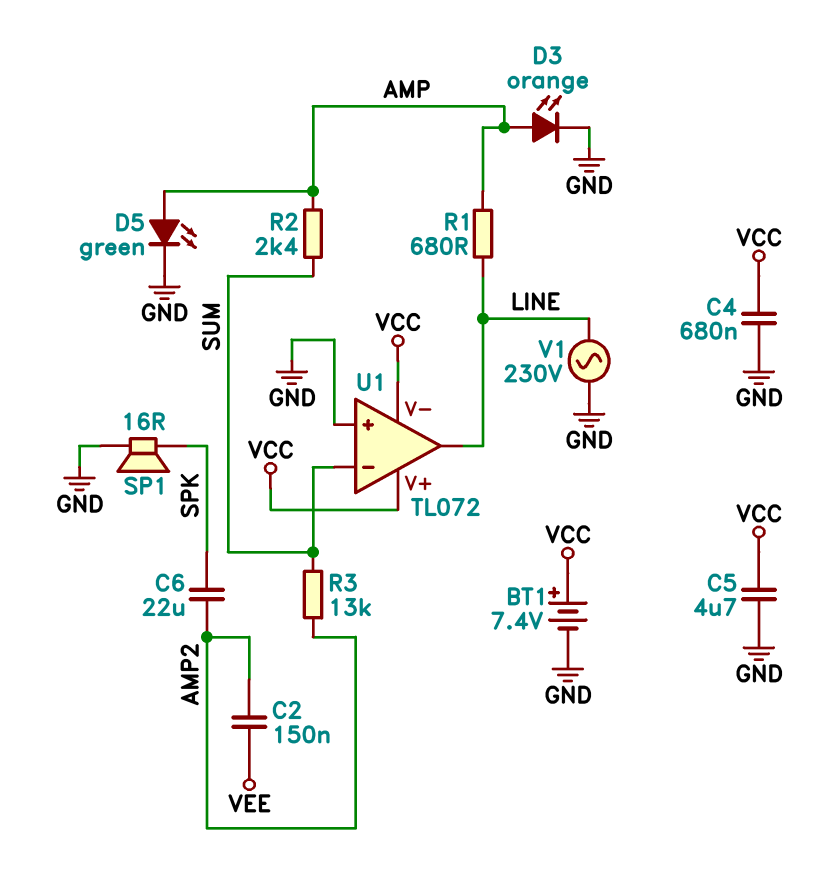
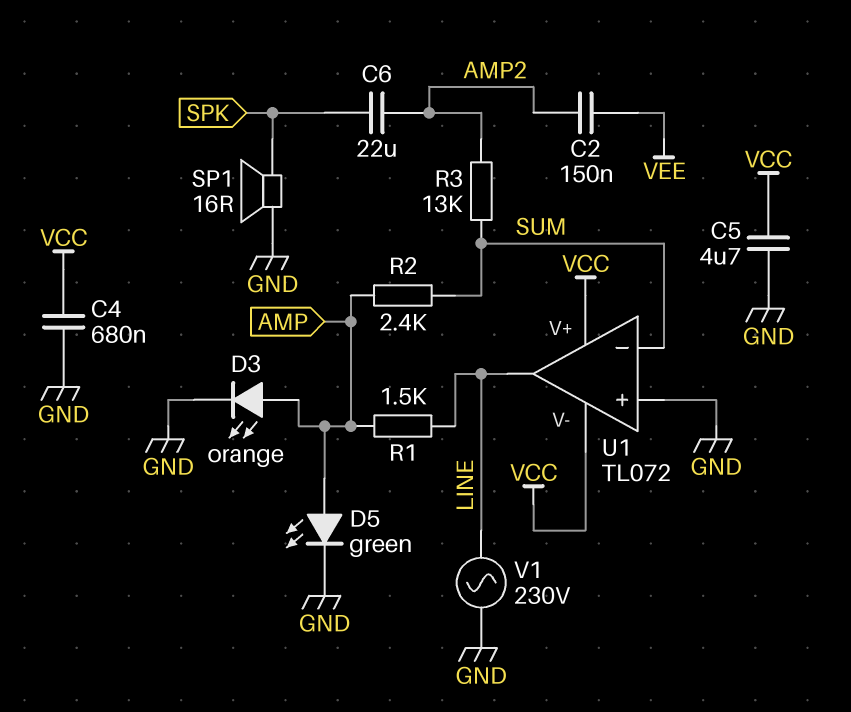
BT1: 7.4V (plus VCC, minus GND) -> none
R1: 680 (AMP, LINE) -> 1.5k (AMP, LINE)

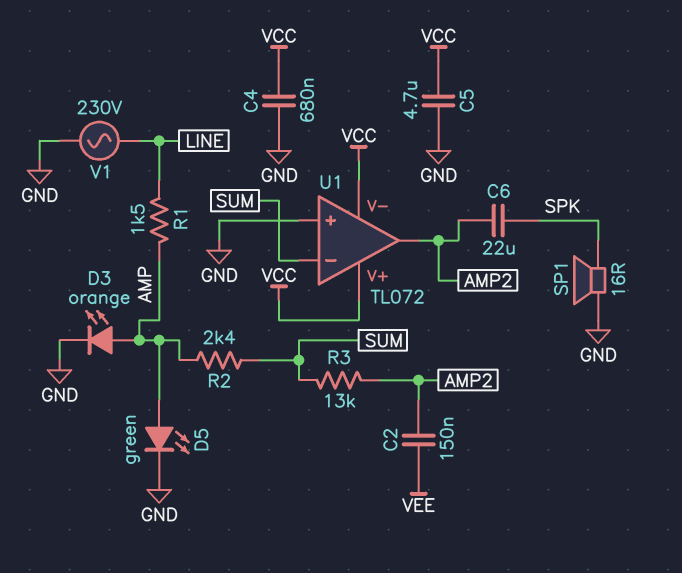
U1 pin out: LINE -> AMP2

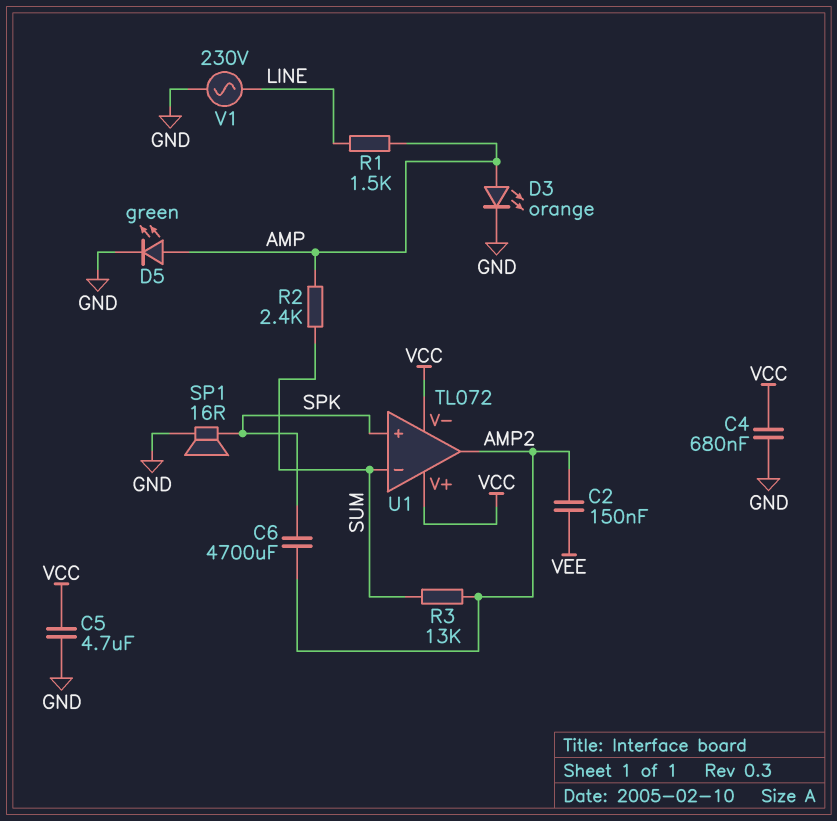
C6: 22uF (AMP2, SPK) -> 4700uF (AMP2, SPK)
U1 pin in+: GND -> SPK

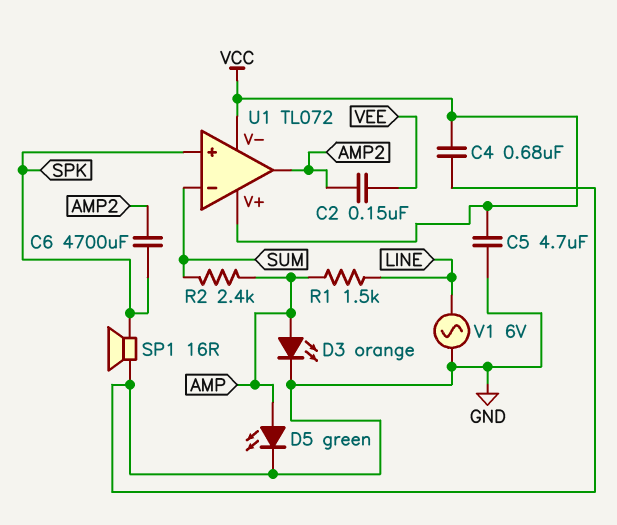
R3: 13k (AMP2, SUM) -> none
V1: AC 230V (GND, LINE) -> AC 6V (GND, LINE)

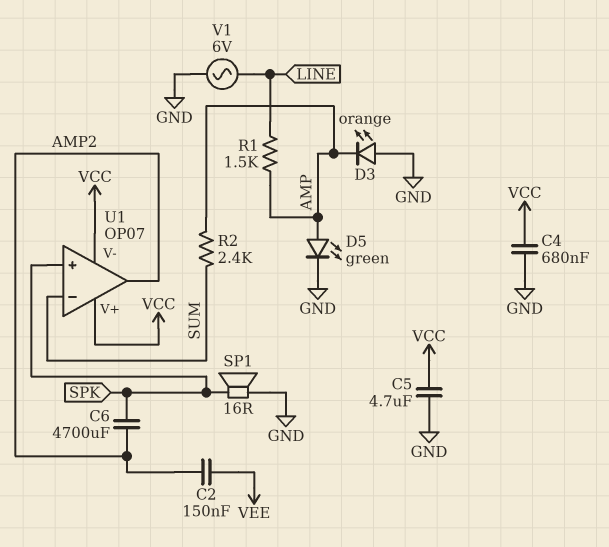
D3: LED orange (A AMP, K GND) -> LED orange (A GND, K AMP)
U1: TL072 -> OP07

